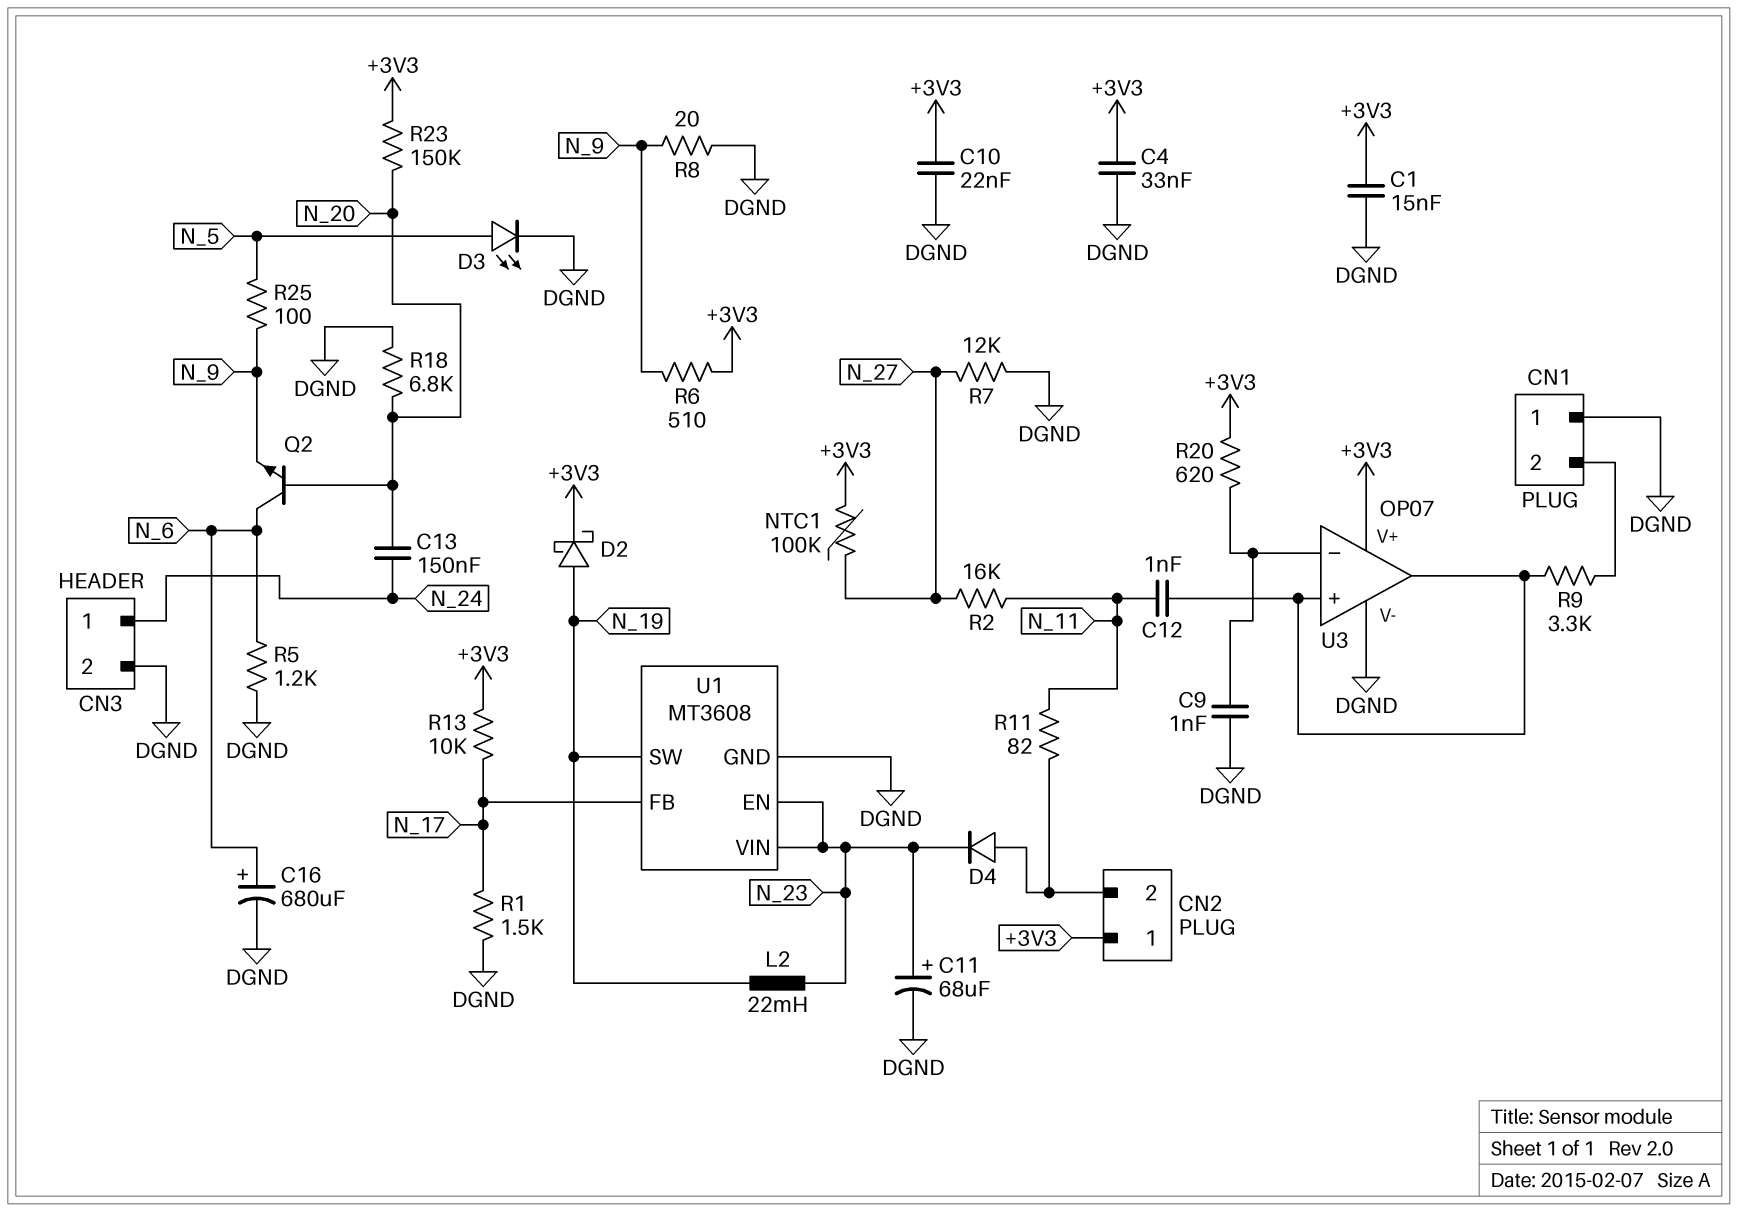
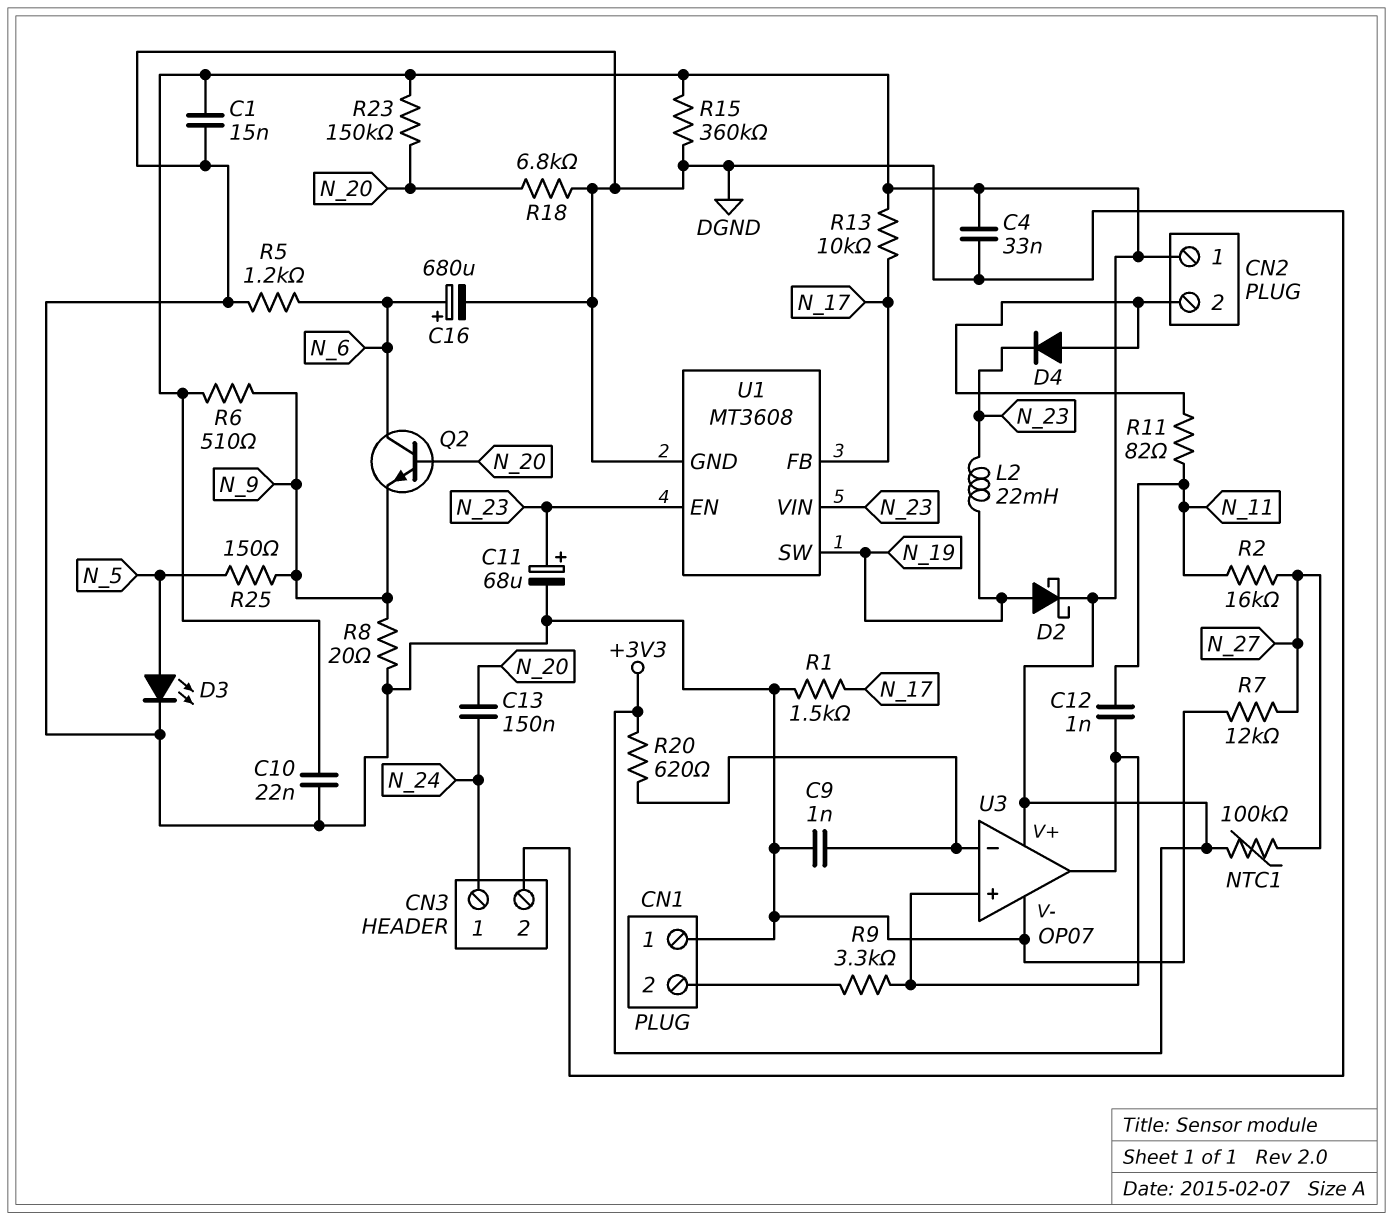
R15: none -> 360k (+3V3, DGND)
R25: 100 (N_5, N_9) -> 150 (N_5, N_9)

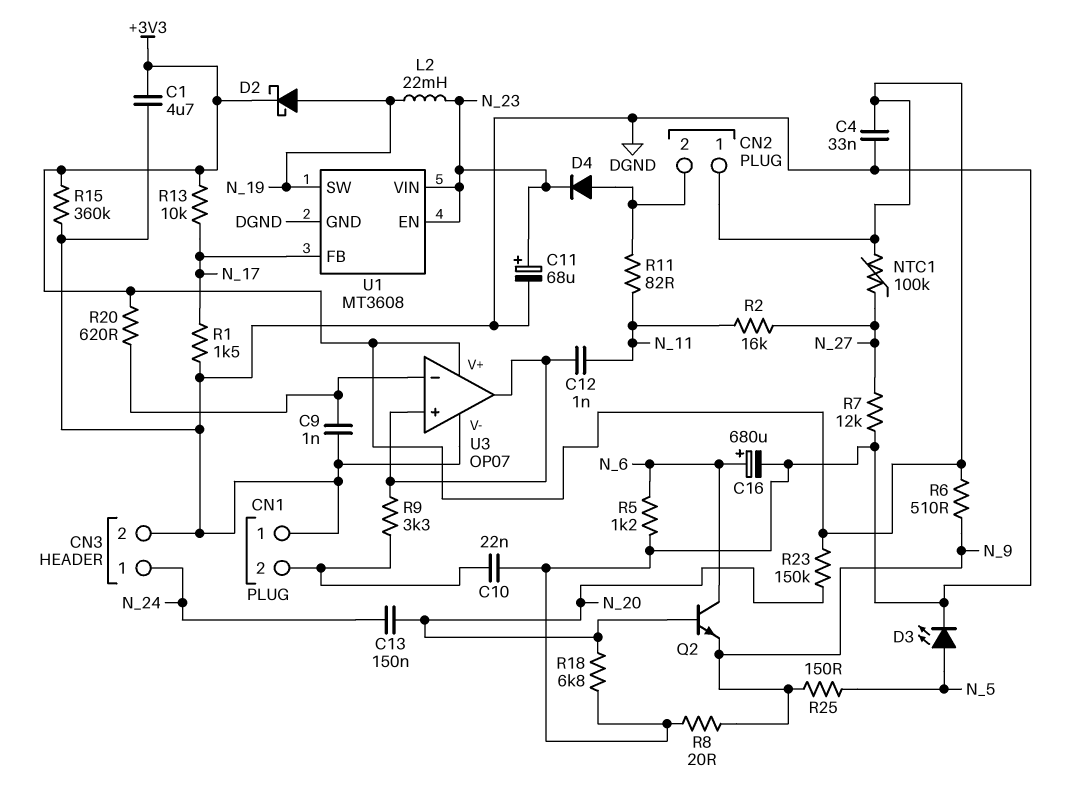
C1: 15nF (+3V3, DGND) -> 4.7uF (+3V3, DGND)
C10: 22nF (+3V3, DGND) -> 22nF (CN1/2, DGND)

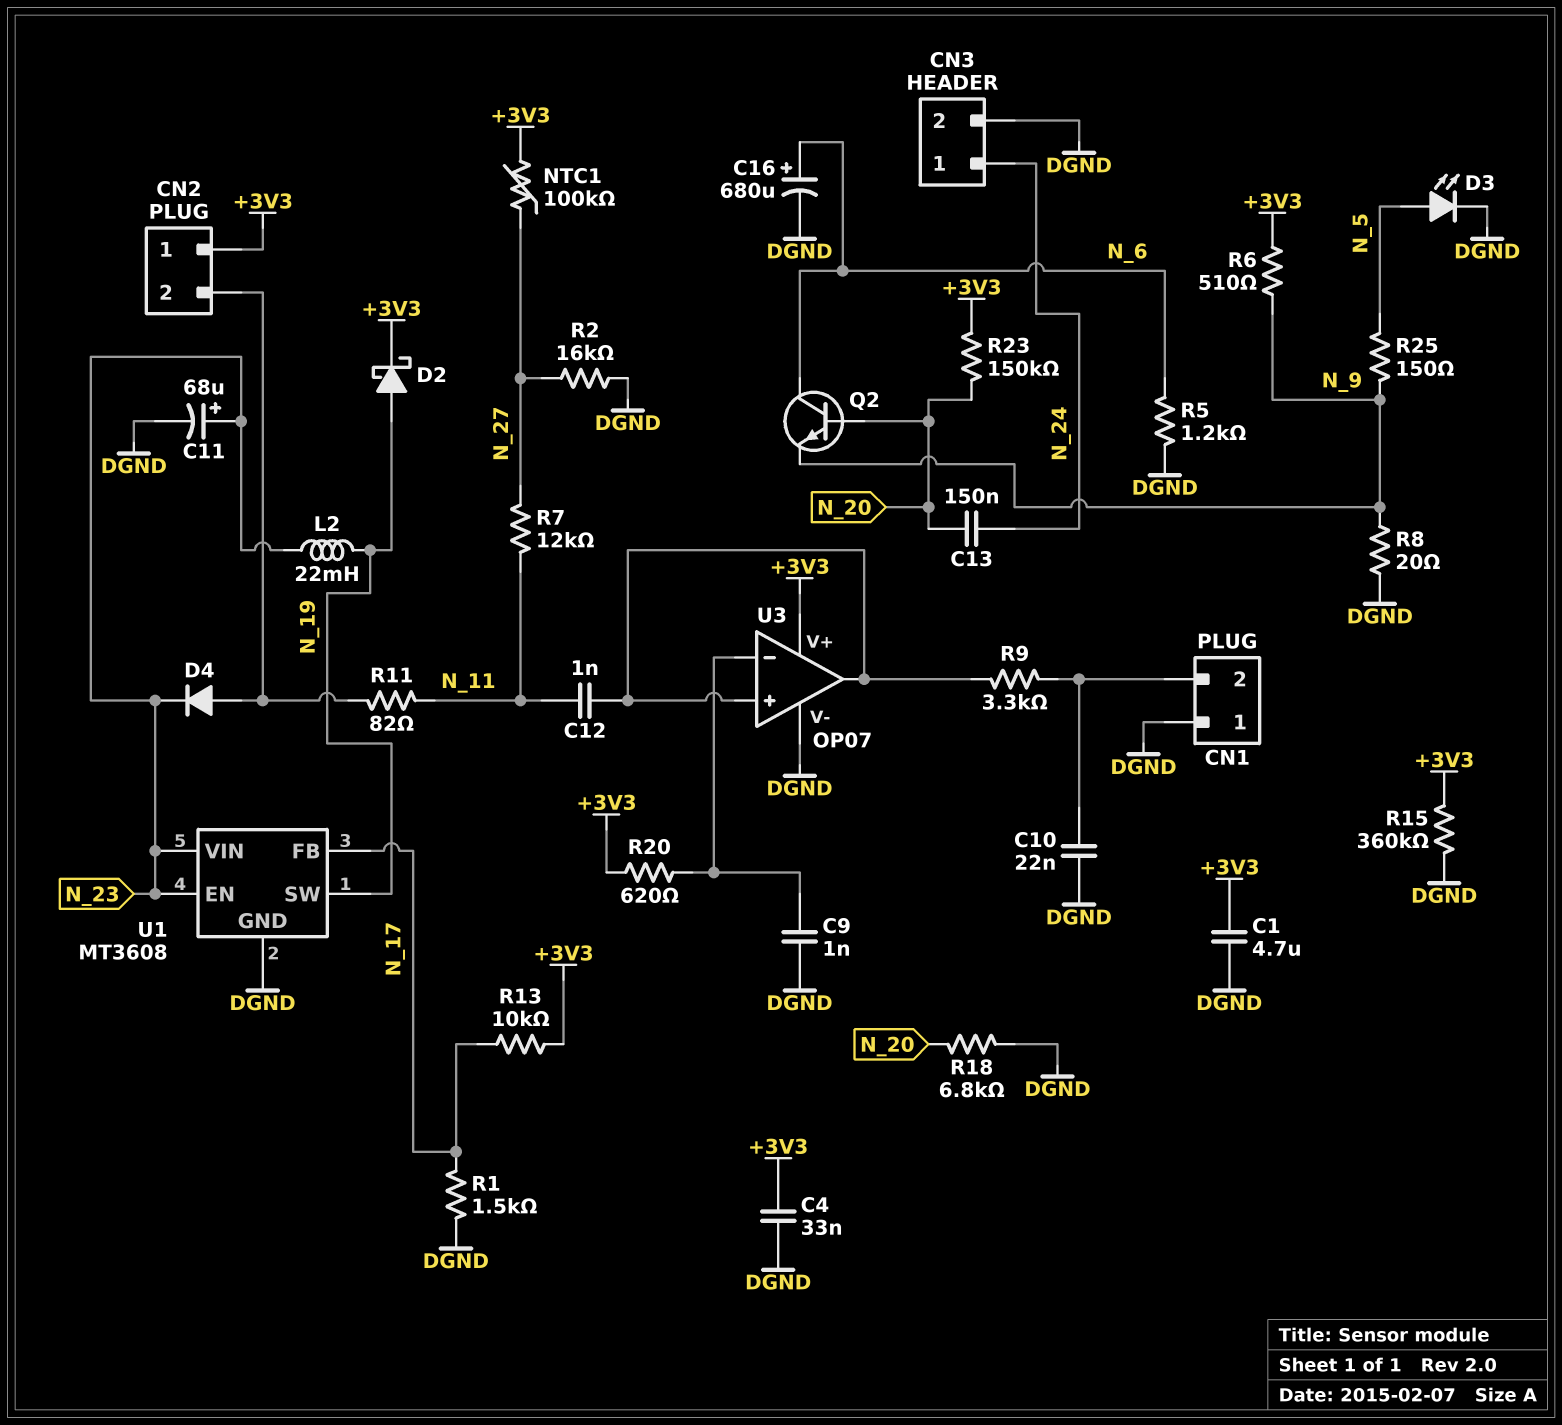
R2: 16k (N_11, N_27) -> 16k (DGND, N_27)
R7: 12k (DGND, N_27) -> 12k (N_11, N_27)

